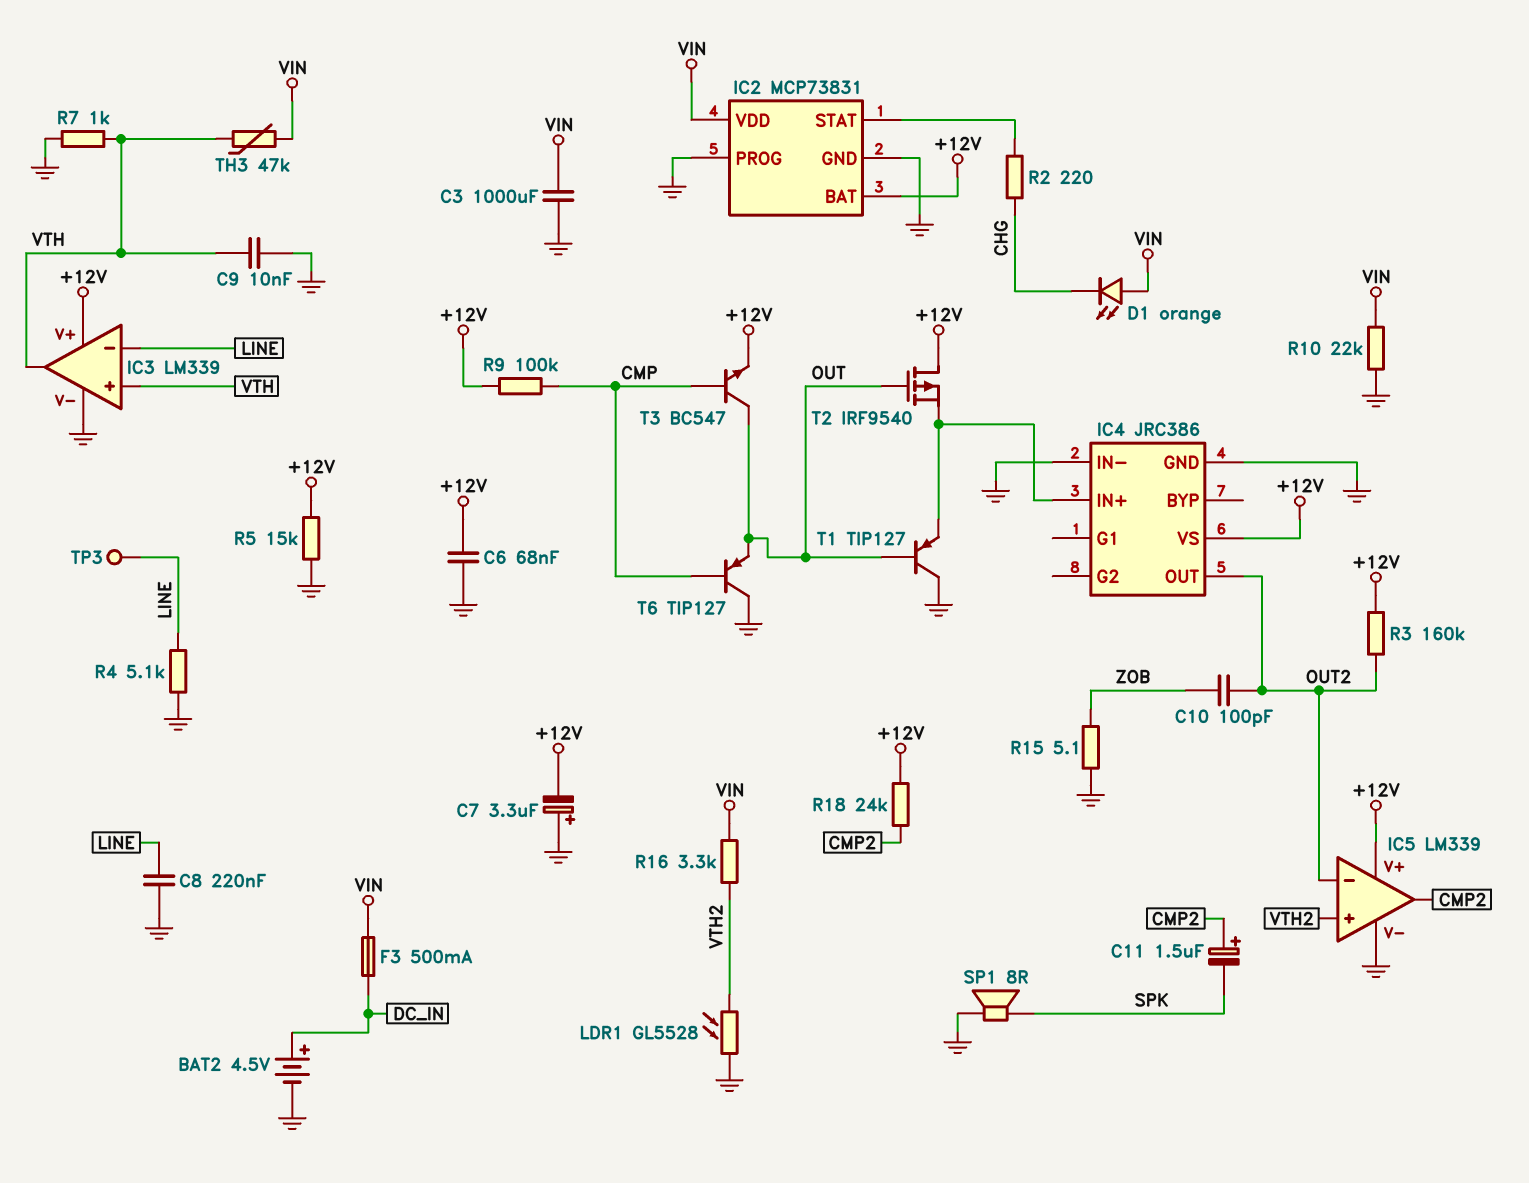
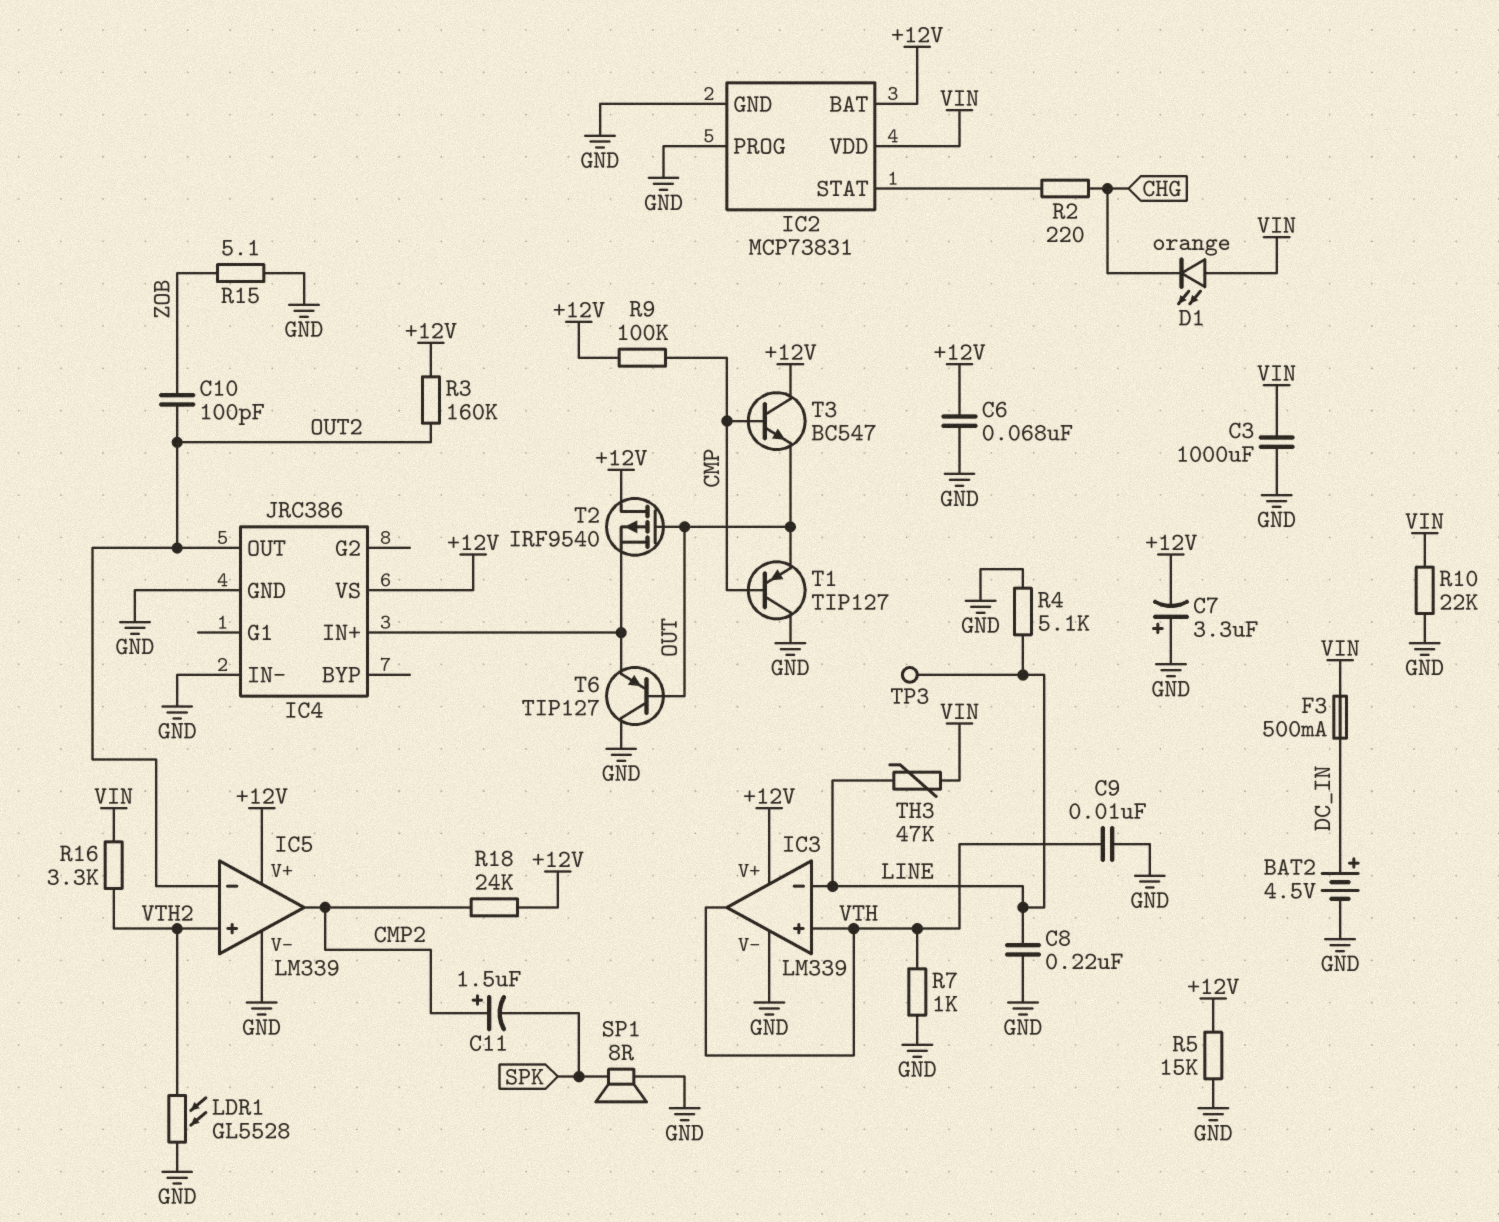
T1: PNP TIP127 (B OUT, C GND, E IC4/IN+) -> PNP TIP127 (B CMP, C GND, E OUT)
T3: NPN BC547 (B CMP, C OUT, E +12V) -> NPN BC547 (B CMP, C +12V, E OUT)
T6: PNP TIP127 (B CMP, C GND, E OUT) -> PNP TIP127 (B OUT, C GND, E IC4/IN+)
TH3: 47k (VIN, VTH) -> 47k (LINE, VIN)

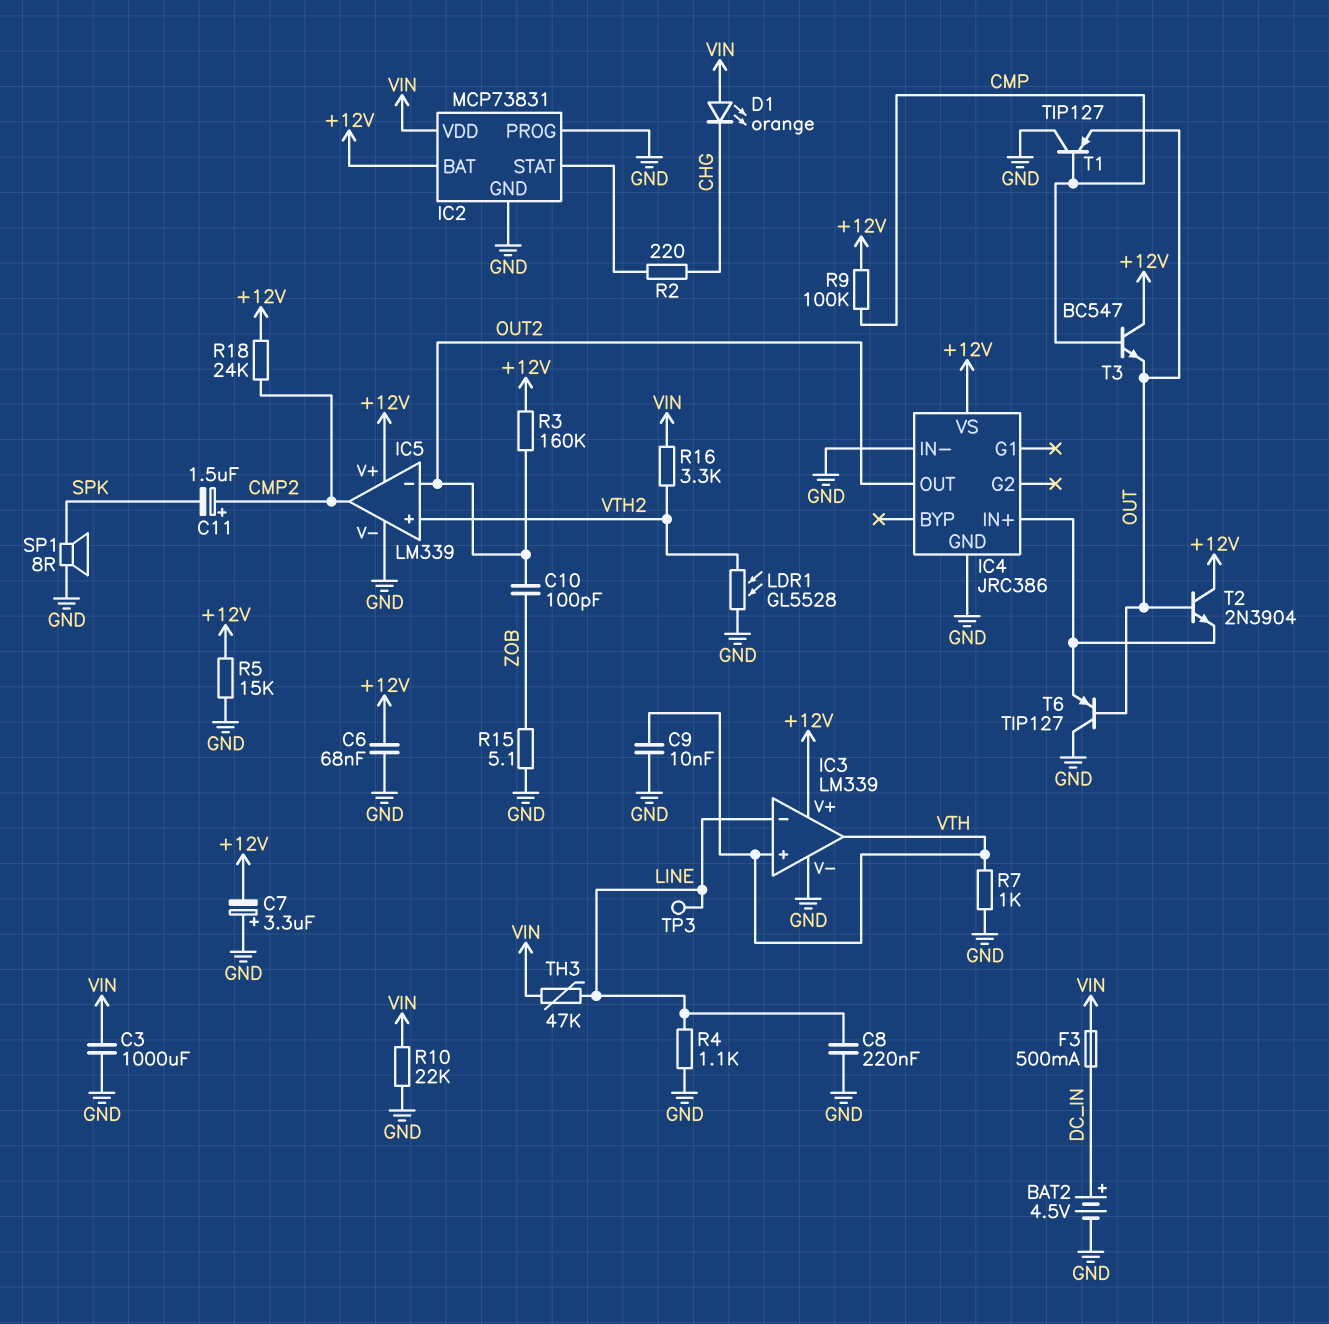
R4: 5.1k (GND, LINE) -> 1.1k (GND, LINE)
T2: PMOS IRF9540 (G OUT, D +12V, S IC4/IN+) -> NPN 2N3904 (B OUT, C +12V, E IC4/IN+)

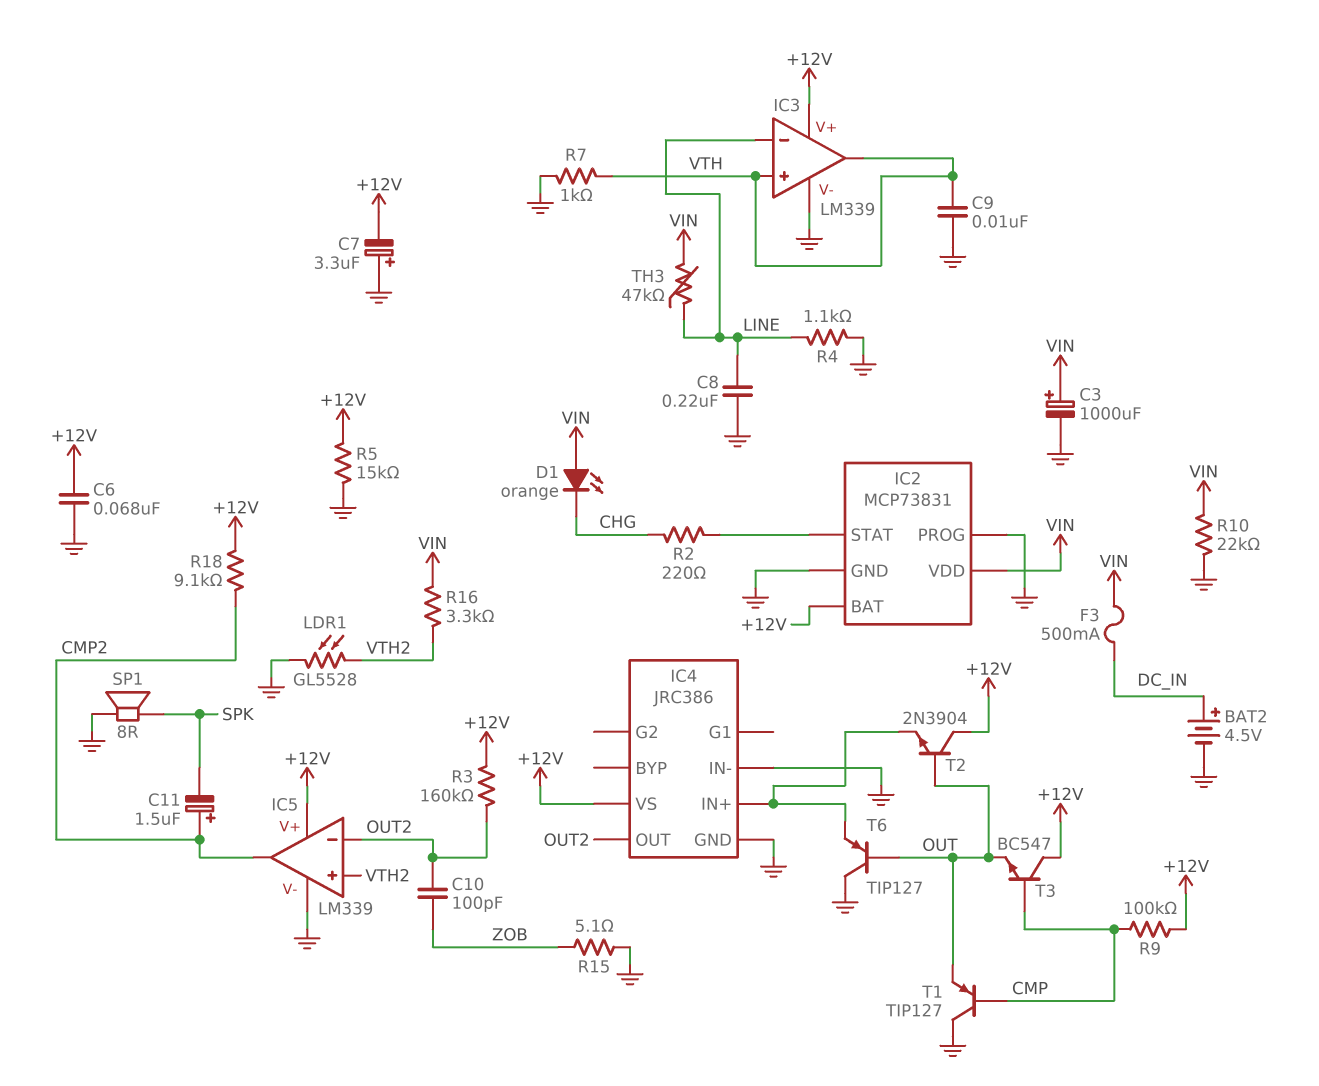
C3: 1000uF (GND, VIN) -> 1000uF (plus VIN, minus GND)
R18: 24k (+12V, CMP2) -> 9.1k (+12V, CMP2)
TP3: test point (LINE) -> none

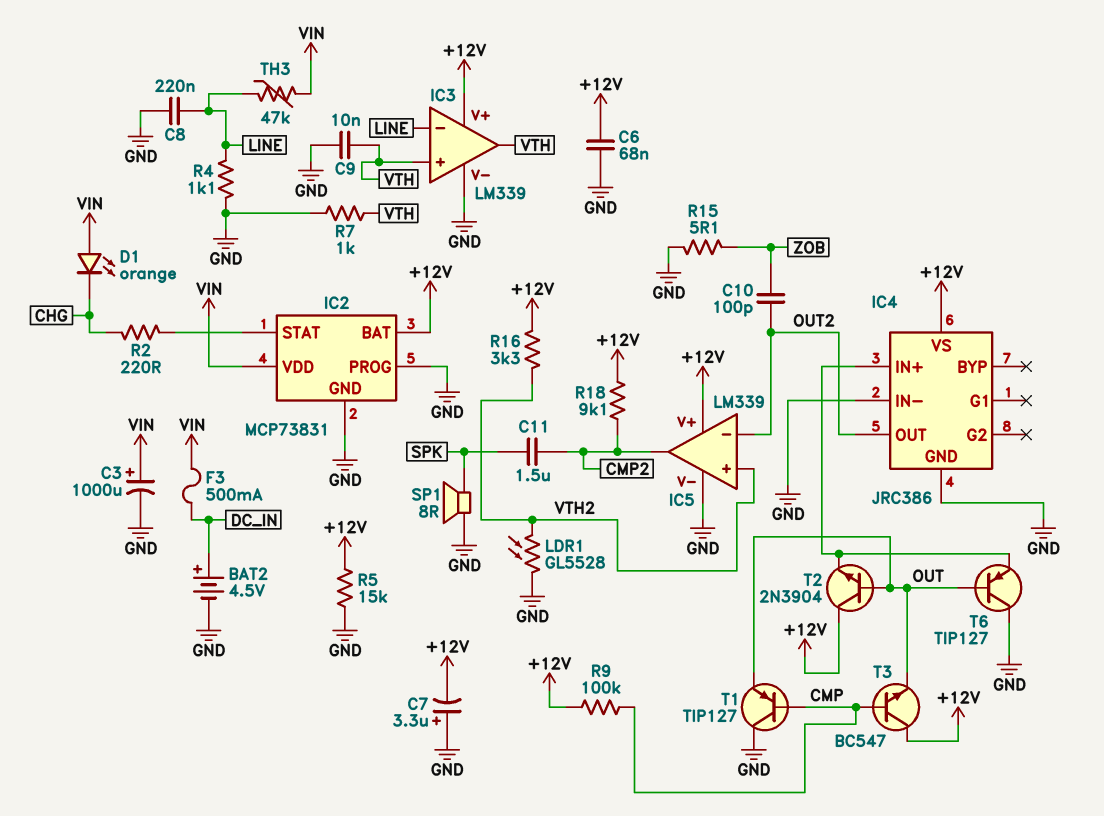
C11: 1.5uF (plus CMP2, minus SPK) -> 1.5uF (CMP2, SPK)
R3: 160k (+12V, OUT2) -> none
R10: 22k (GND, VIN) -> none
R16: 3.3k (VIN, VTH2) -> 3.3k (+12V, VTH2)

